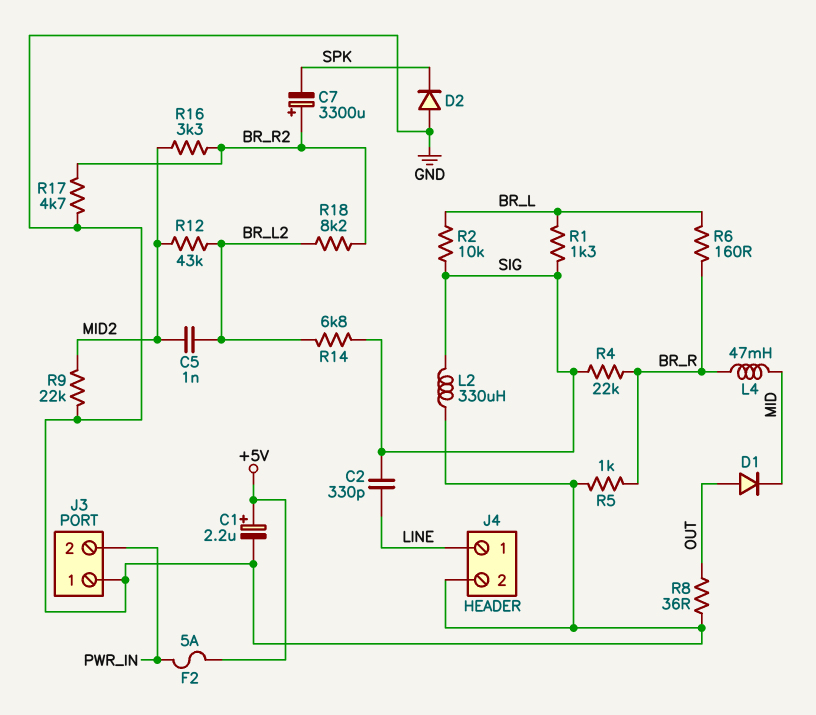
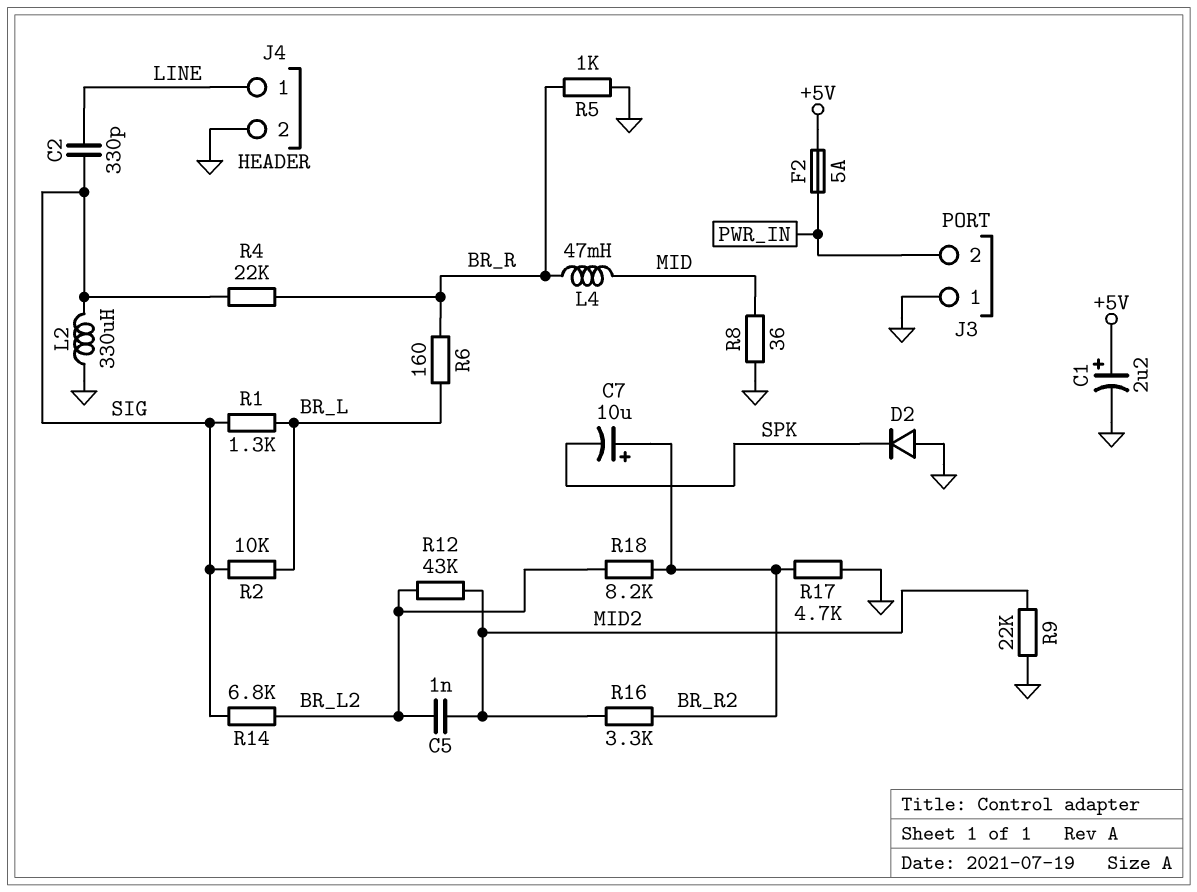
C7: 3300uF (plus BR_R2, minus SPK) -> 10uF (plus BR_R2, minus SPK)
D1: diode (A OUT, K MID) -> none
R8: 36 (GND, OUT) -> 36 (GND, MID)

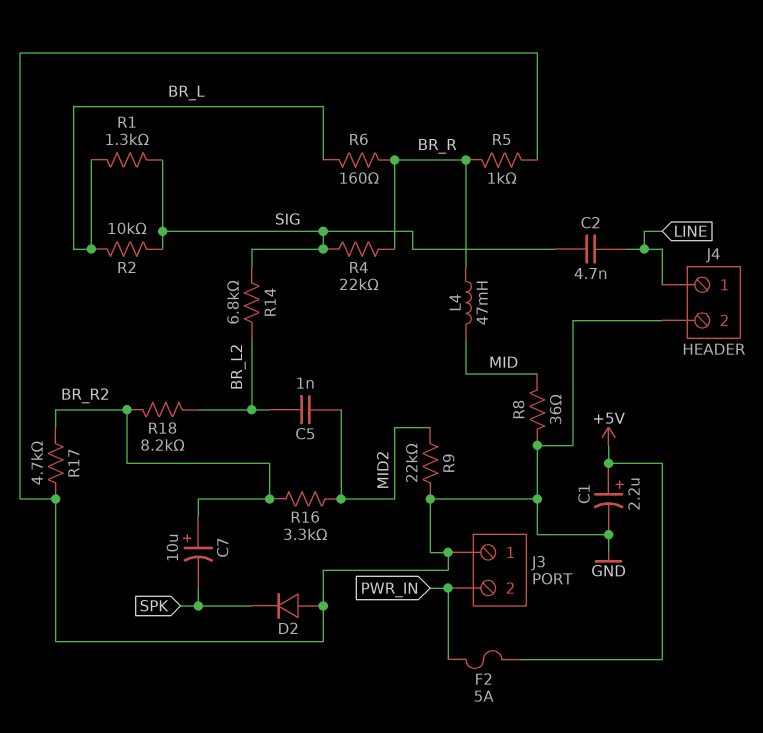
C2: 330pF (LINE, SIG) -> 4.7nF (LINE, SIG)
L2: 330uH (GND, SIG) -> none
R12: 43k (BR_L2, MID2) -> none

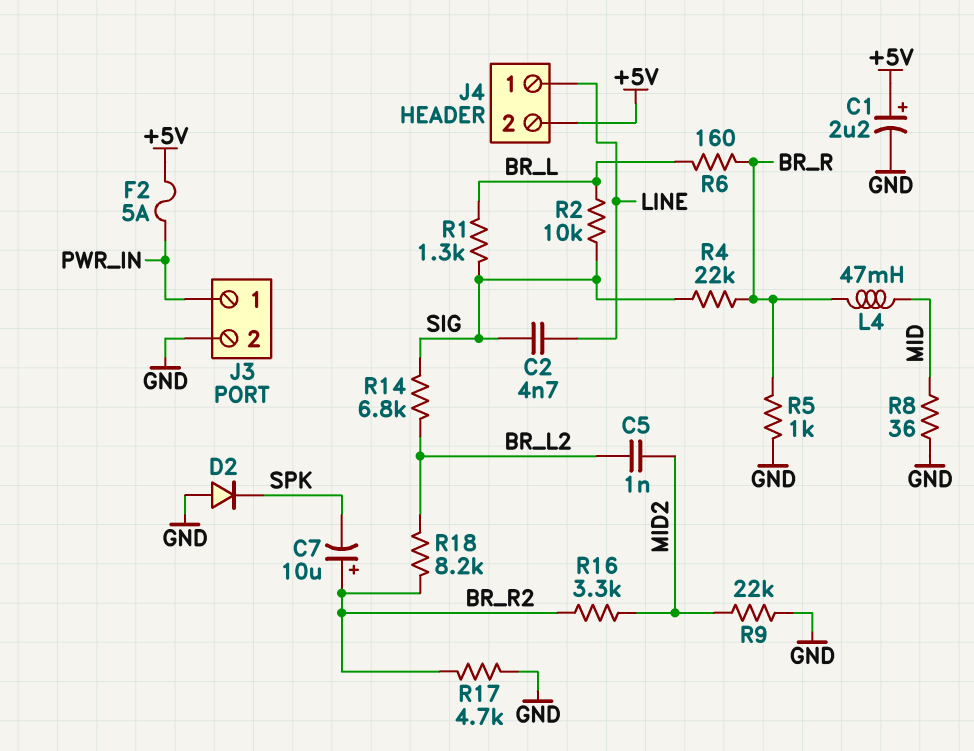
J3 pin 1: GND -> PWR_IN
J3 pin 2: PWR_IN -> GND
J4 pin 2: GND -> +5V

